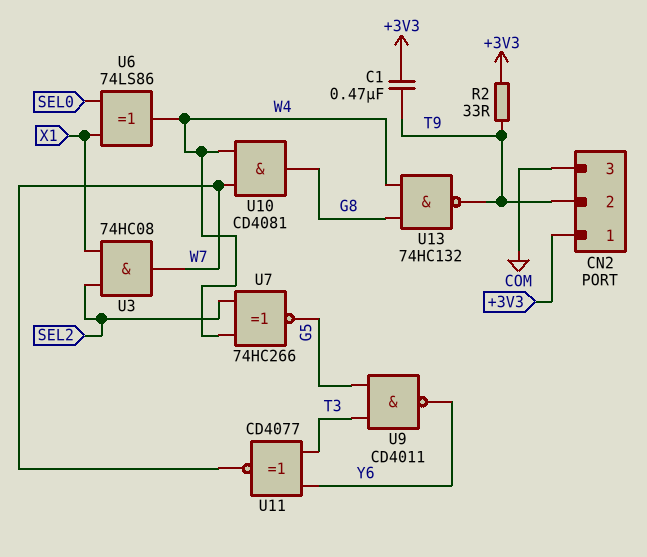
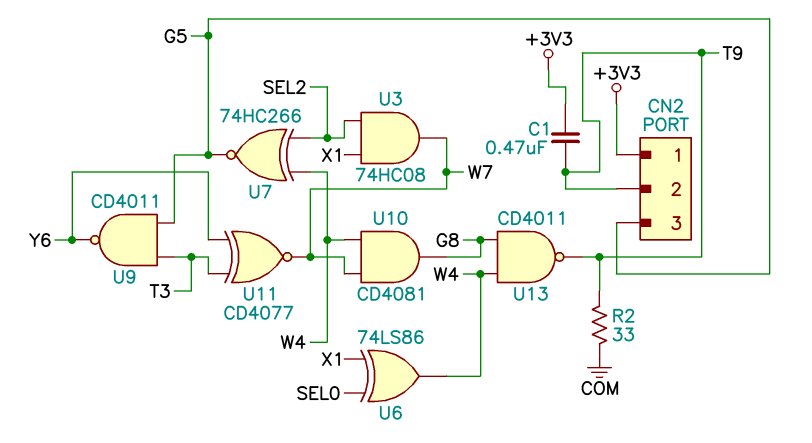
CN2 pin 3: COM -> G5
R2: 33 (+3V3, T9) -> 33 (COM, T9)
U13: NAND 74HC132 (in G8, in W4, out T9) -> NAND CD4011 (in G8, in W4, out T9)

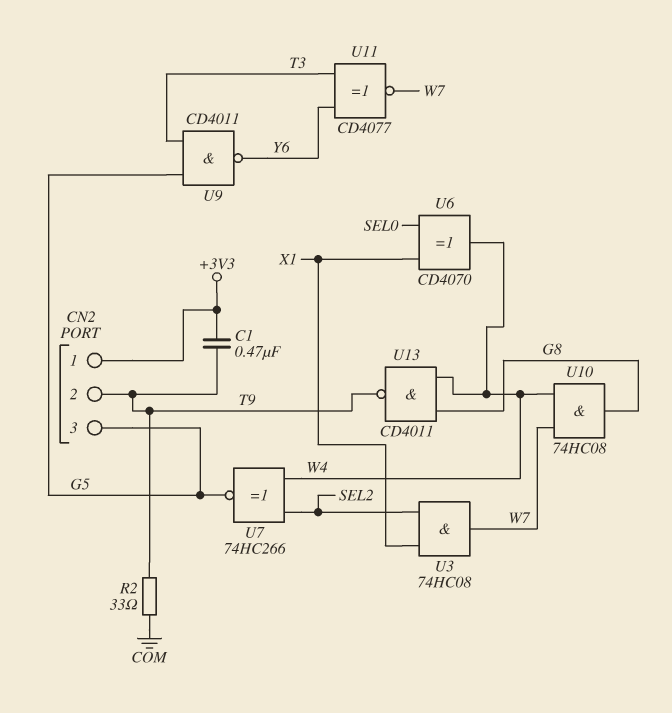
U6: XOR 74LS86 (in SEL0, in X1, out W4) -> XOR CD4070 (in SEL0, in X1, out W4)
U10: AND CD4081 (in W4, in W7, out G8) -> AND 74HC08 (in W4, in W7, out G8)

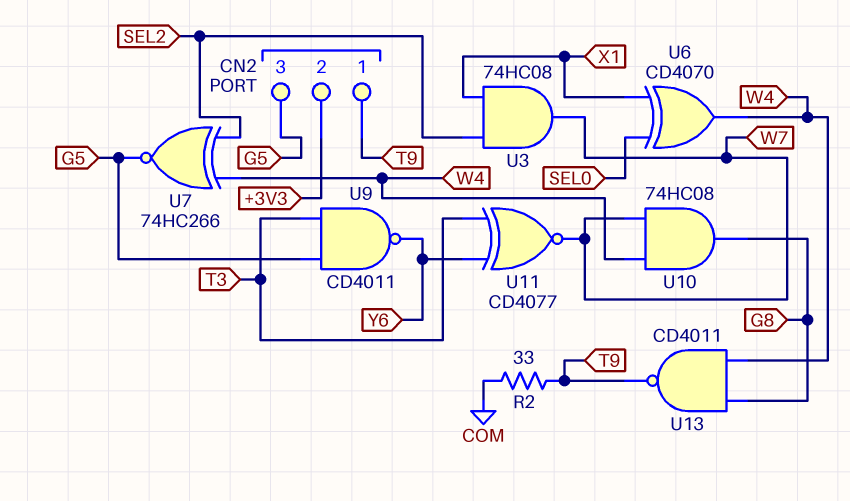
C1: 470nF (+3V3, T9) -> none
CN2 pin 1: +3V3 -> T9
CN2 pin 2: T9 -> +3V3

